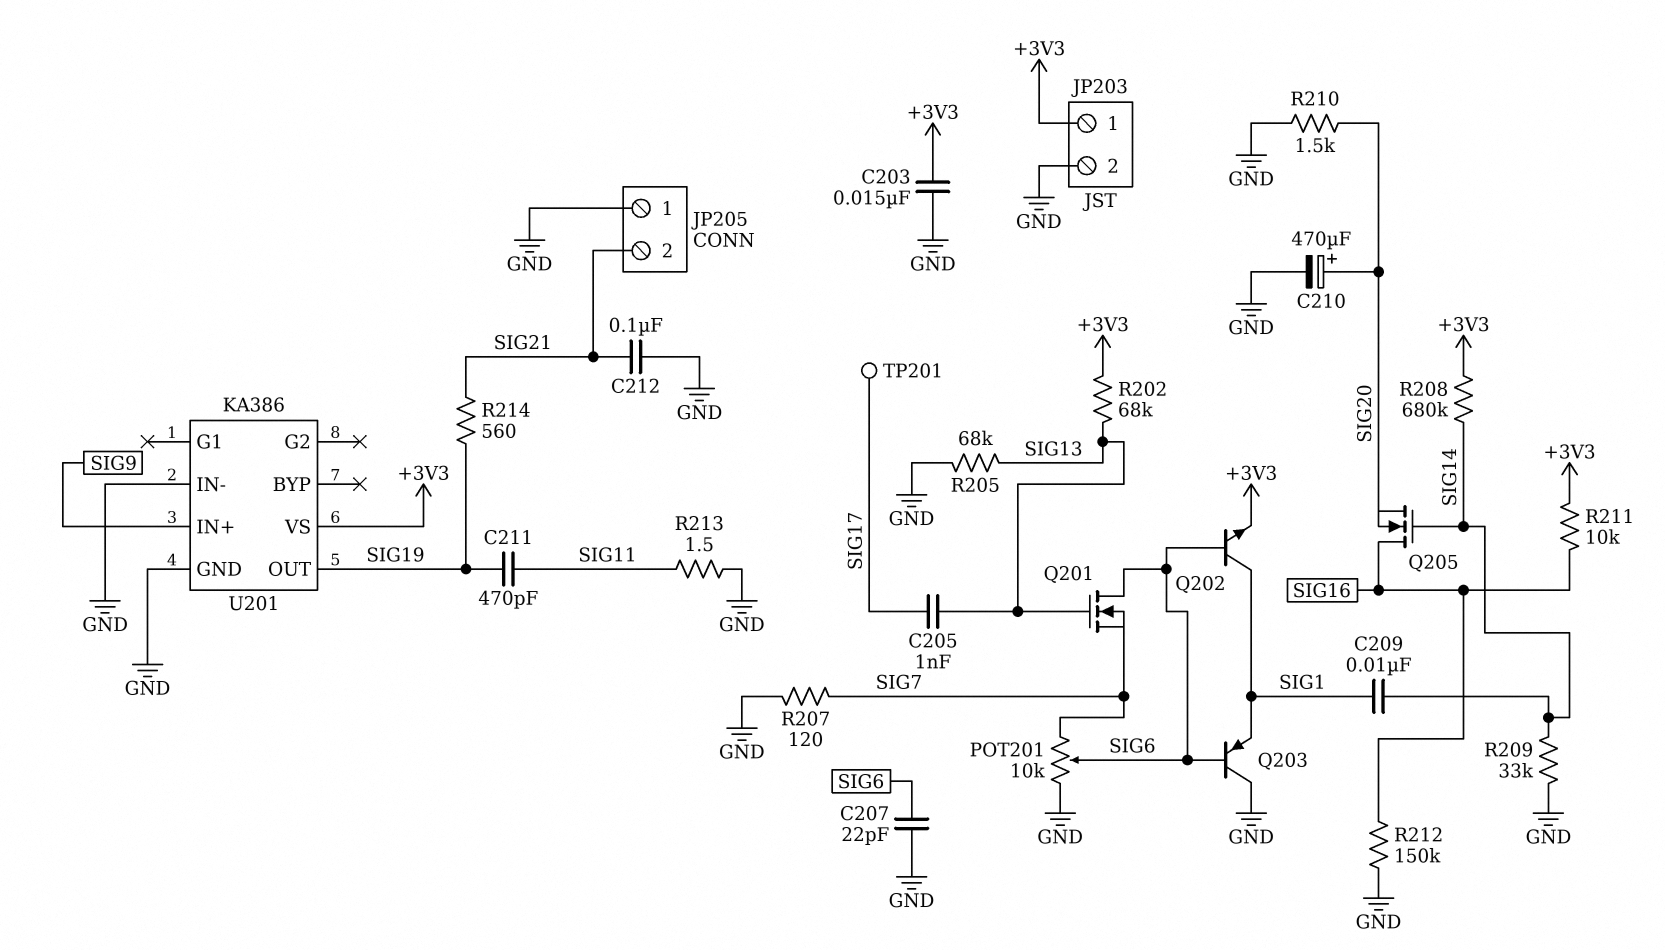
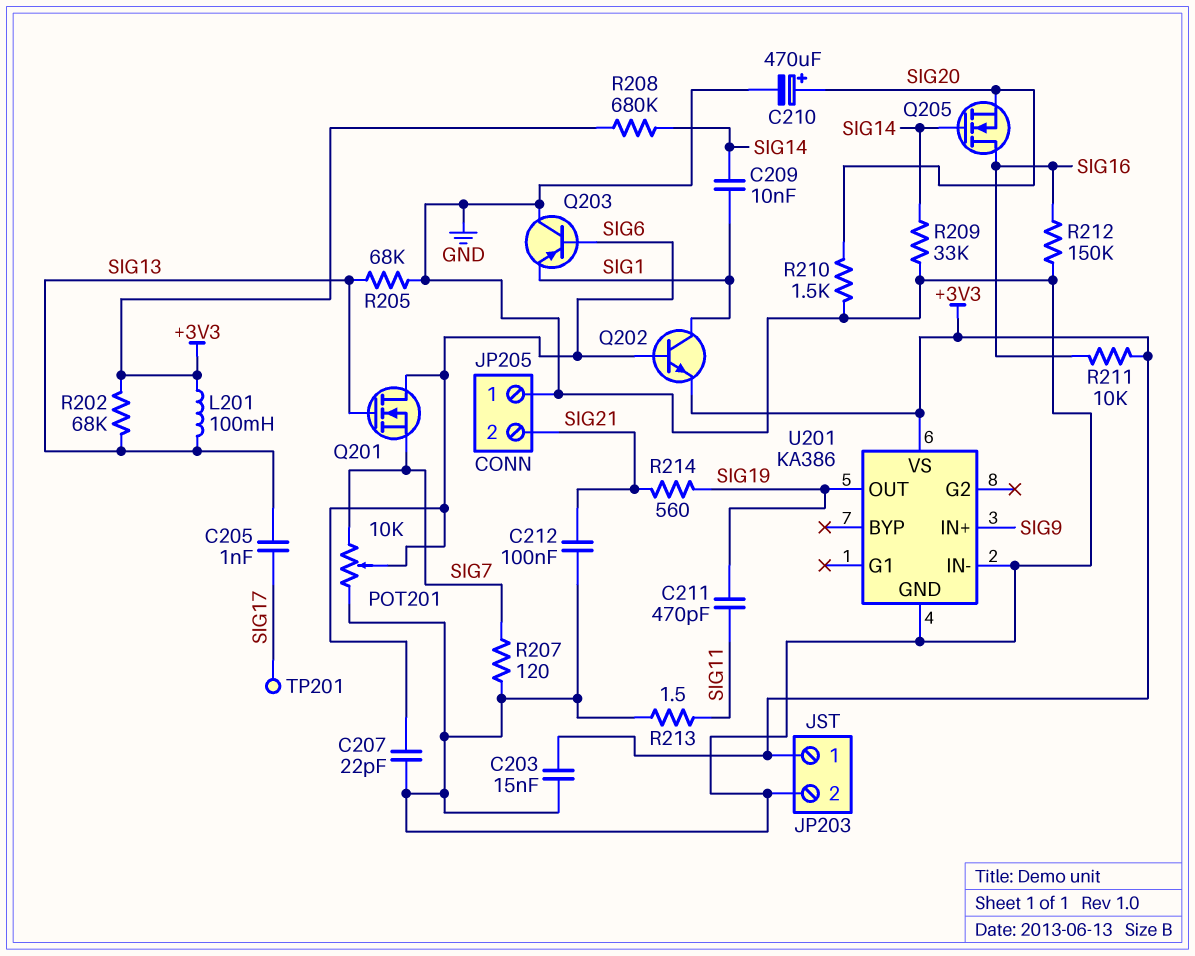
L201: none -> 100mH (+3V3, SIG13)

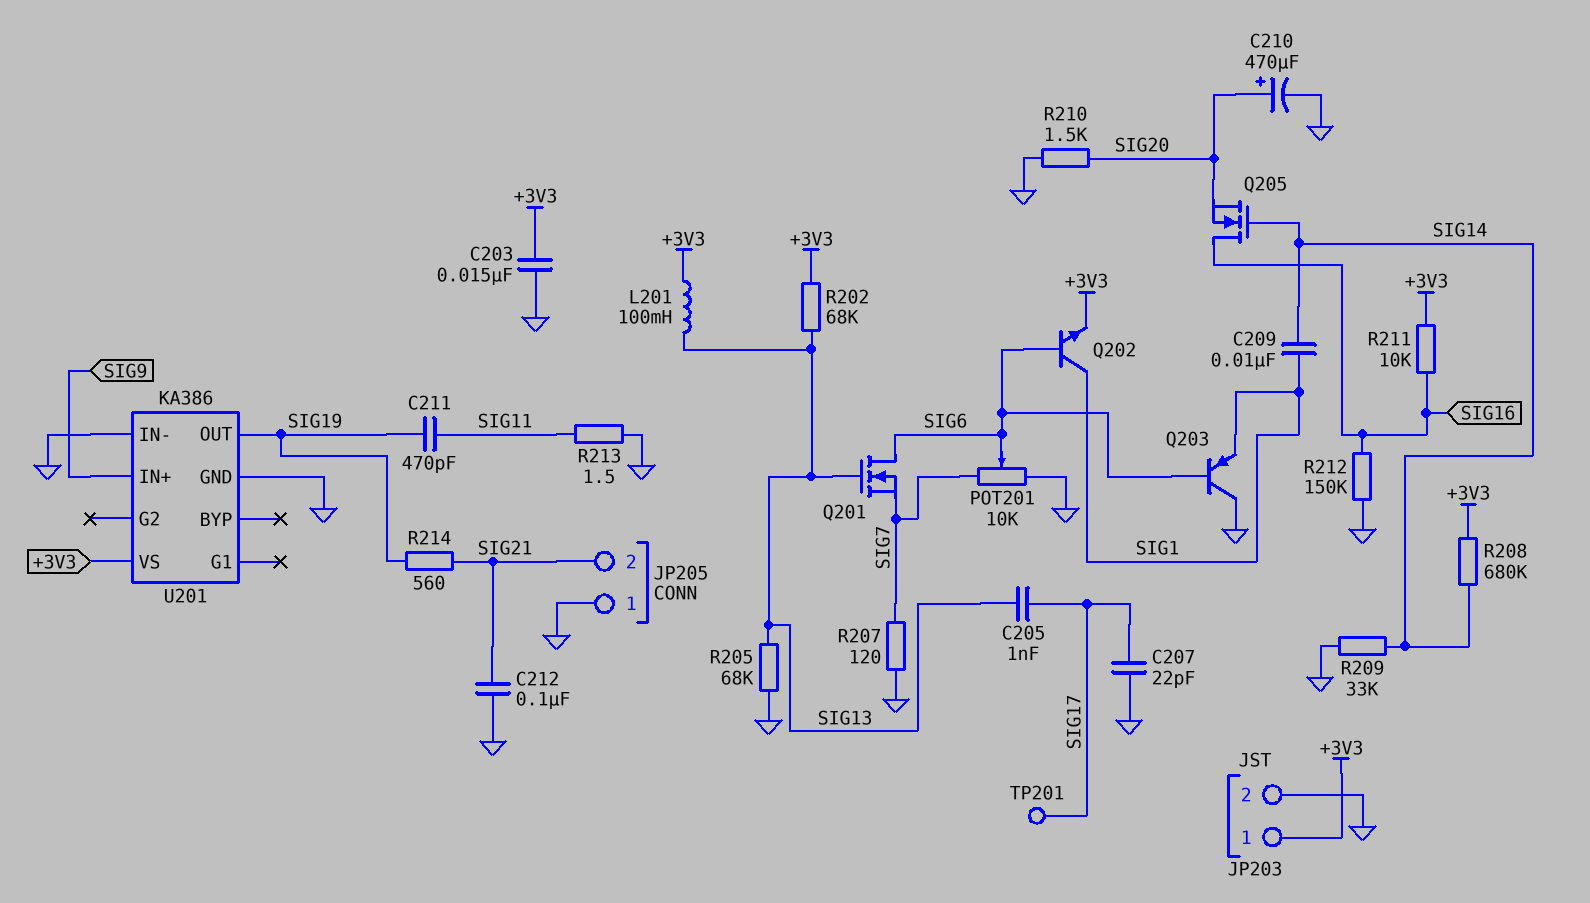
C207: 22pF (GND, SIG6) -> 22pF (GND, SIG17)

